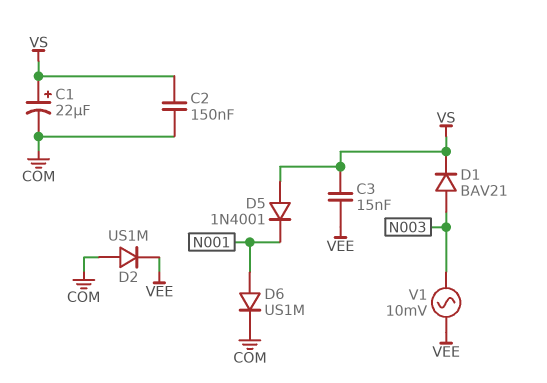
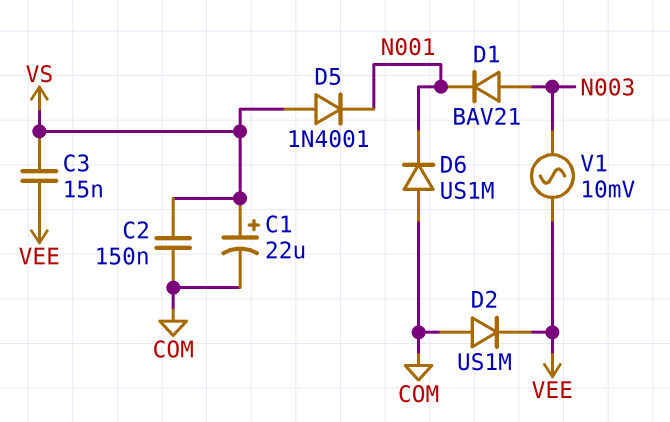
D1: diode BAV21 (A N003, K VS) -> diode BAV21 (A N003, K N001)
D6: diode US1M (A N001, K COM) -> diode US1M (A COM, K N001)

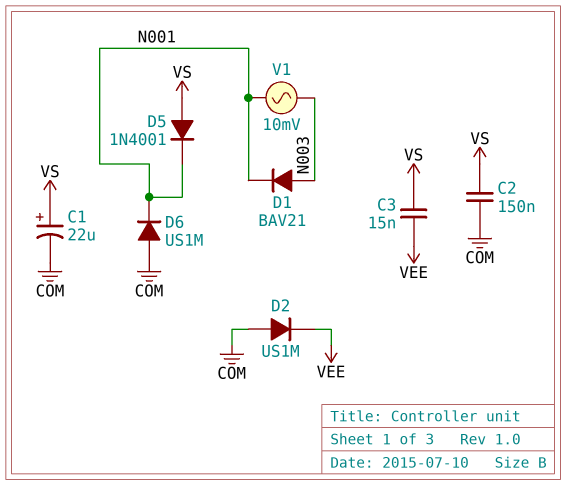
V1: AC 10mV (N003, VEE) -> AC 10mV (N001, N003)

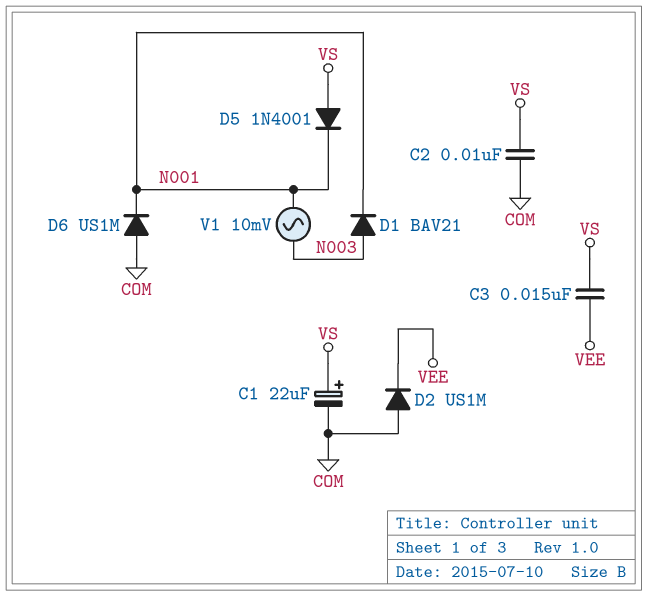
C2: 150nF (COM, VS) -> 10nF (COM, VS)

